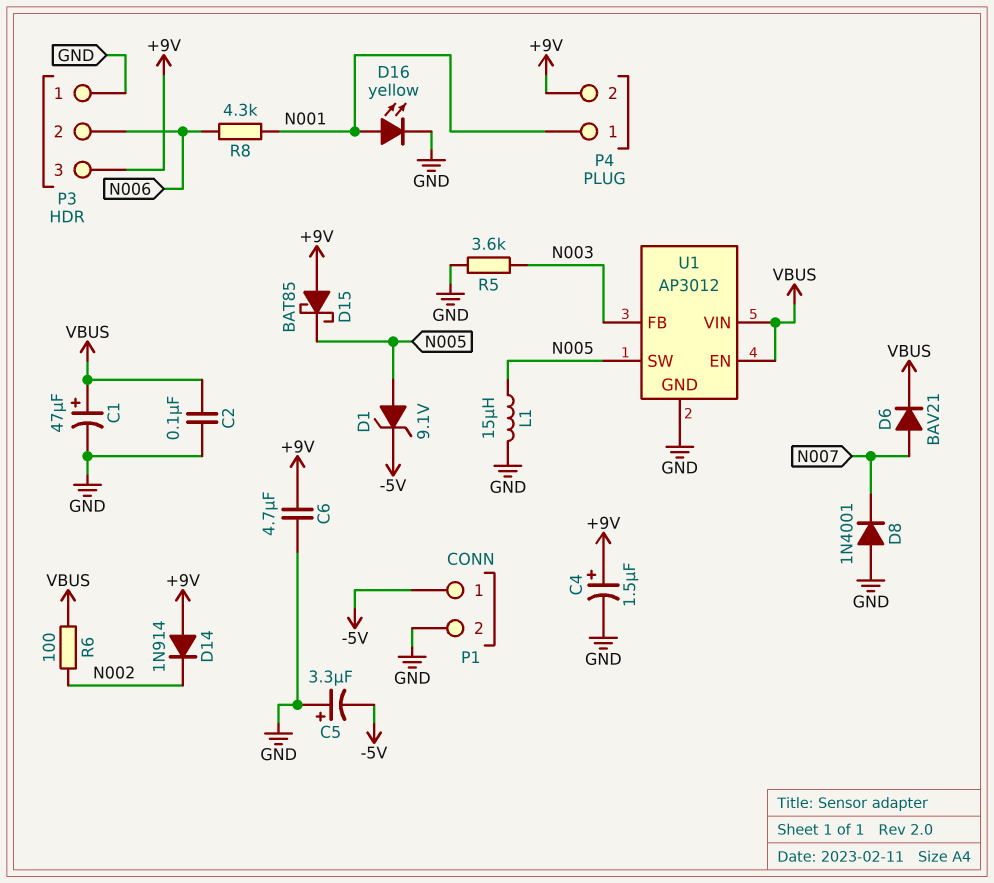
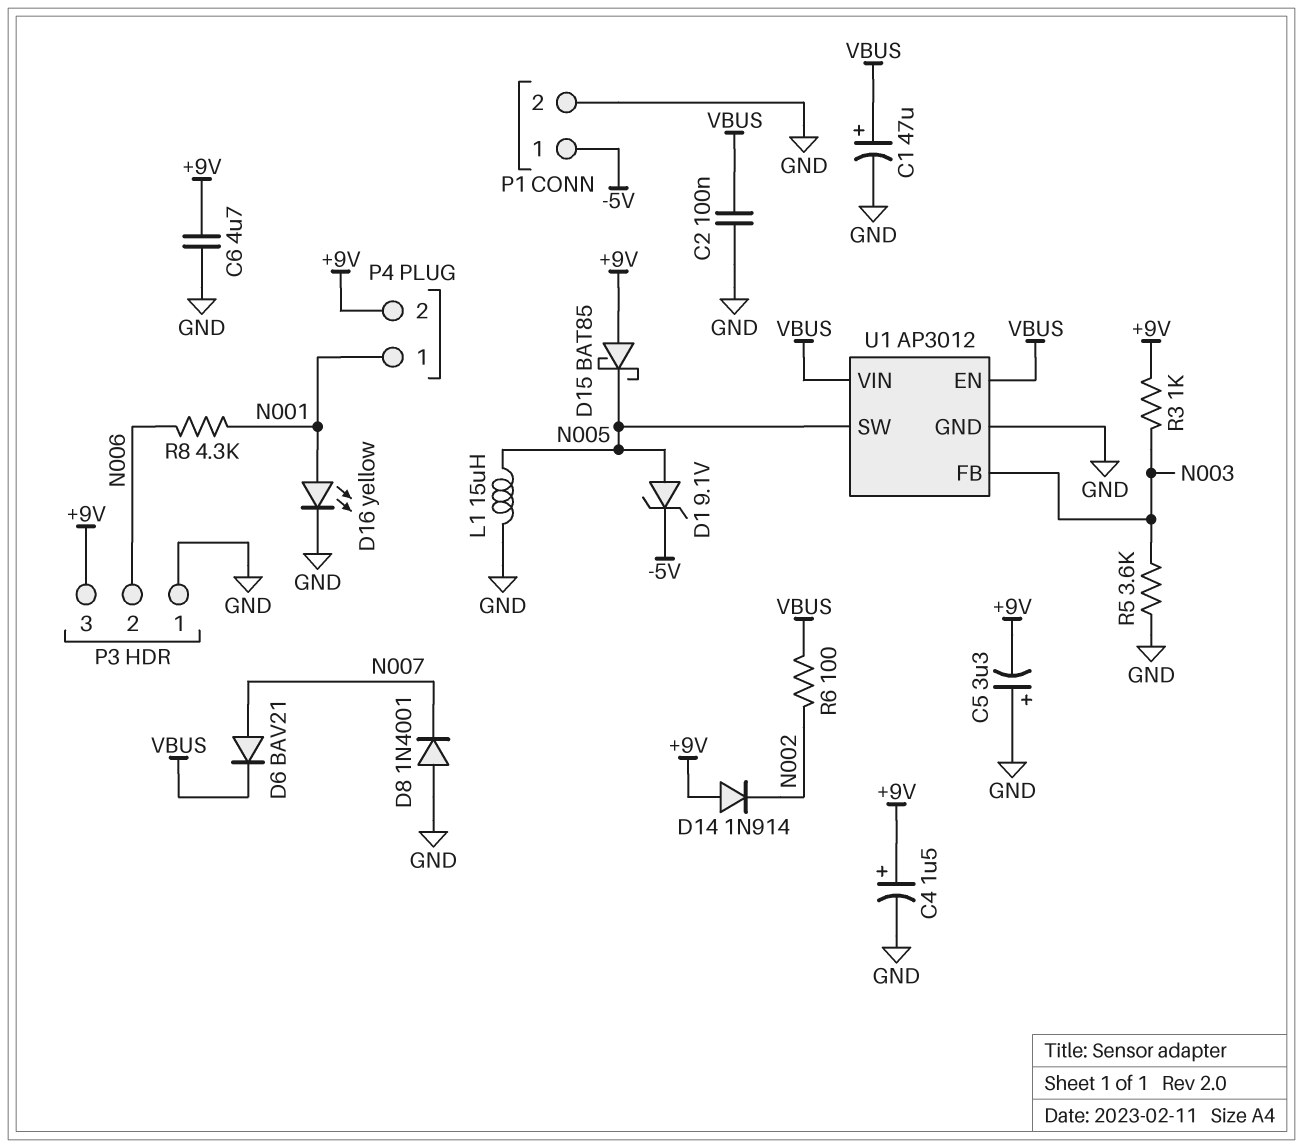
C5: 3.3uF (plus GND, minus -5V) -> 3.3uF (plus GND, minus +9V)
R3: none -> 1k (+9V, N003)

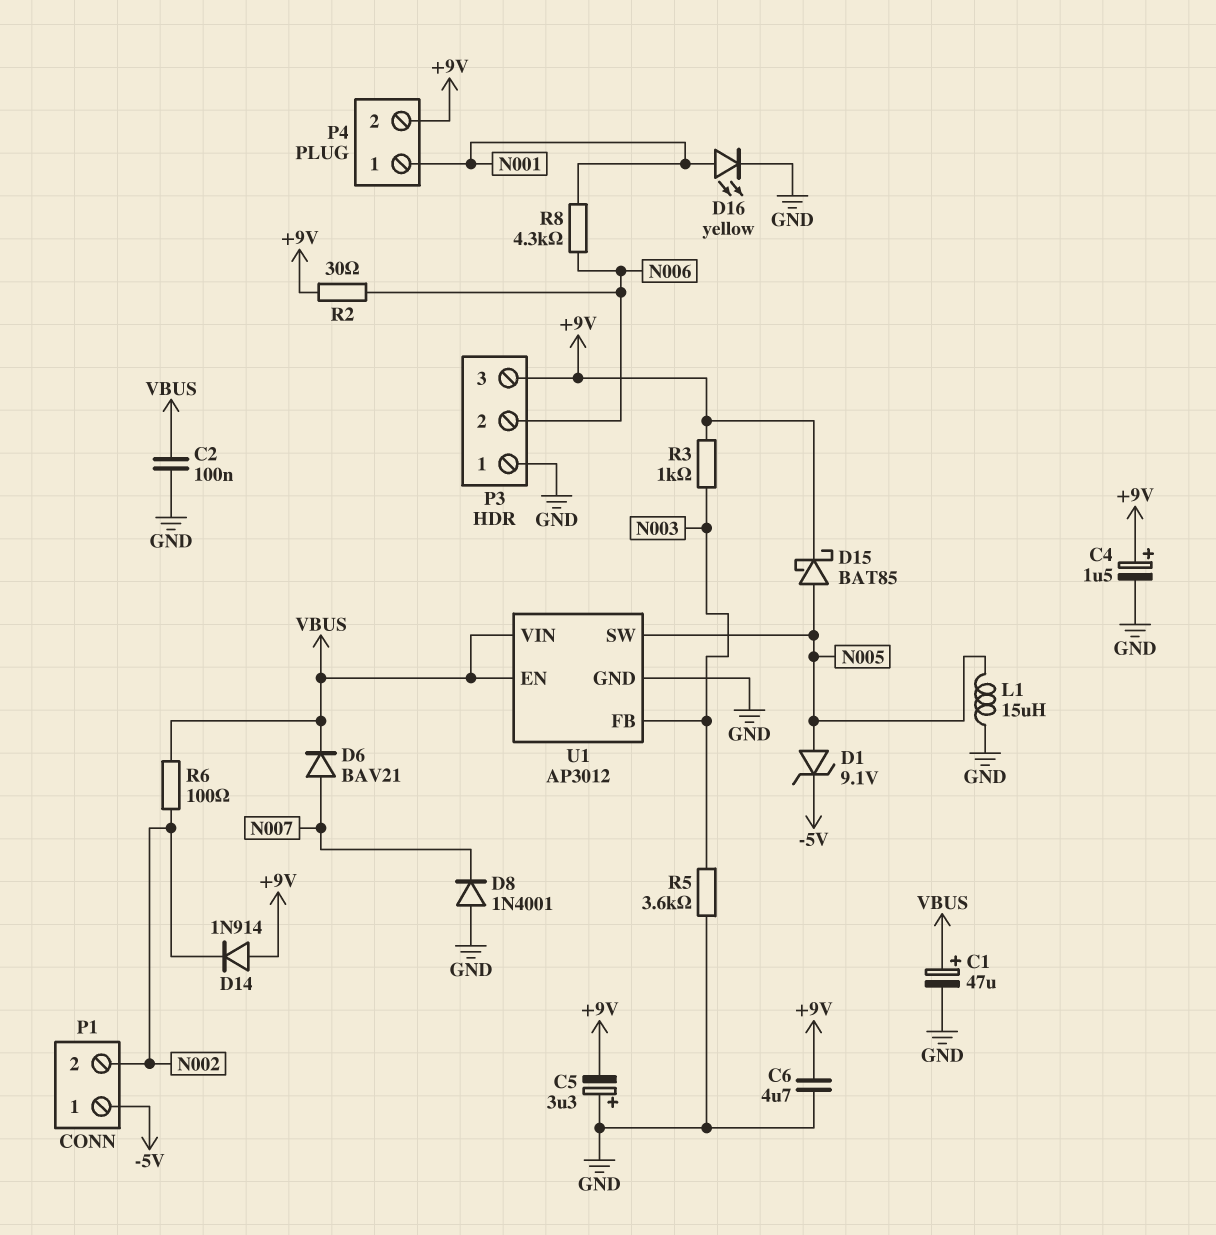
D15: schottky BAT85 (A +9V, K N005) -> schottky BAT85 (A N005, K +9V)
P1 pin 2: GND -> N002
R2: none -> 30 (+9V, N006)

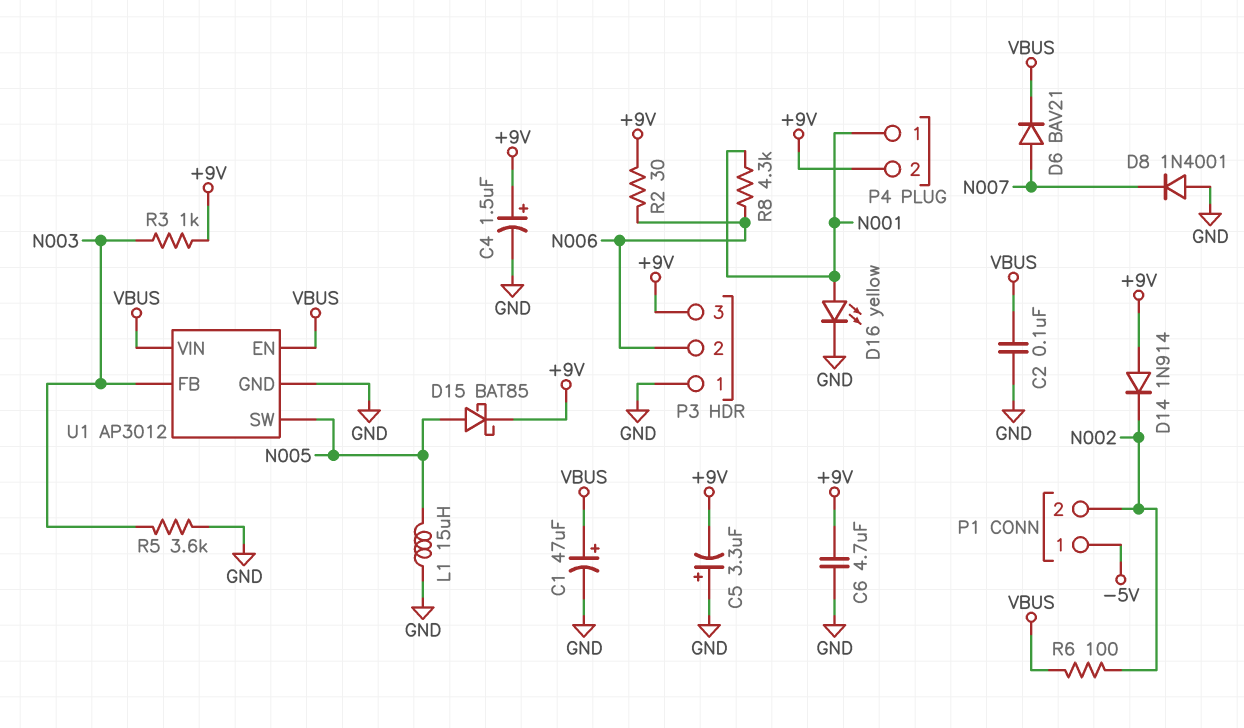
D1: zener 9.1V (A N005, K -5V) -> none

